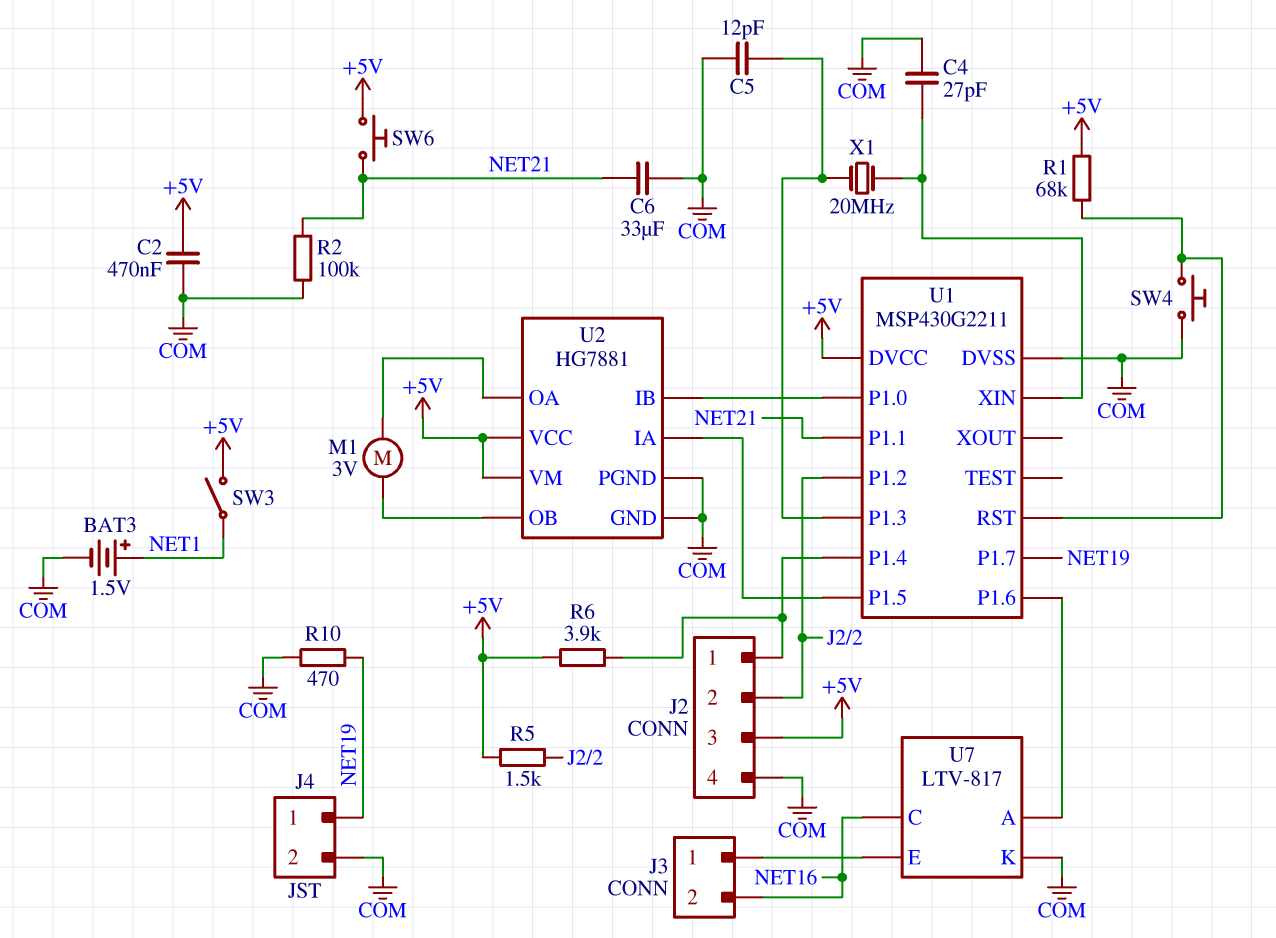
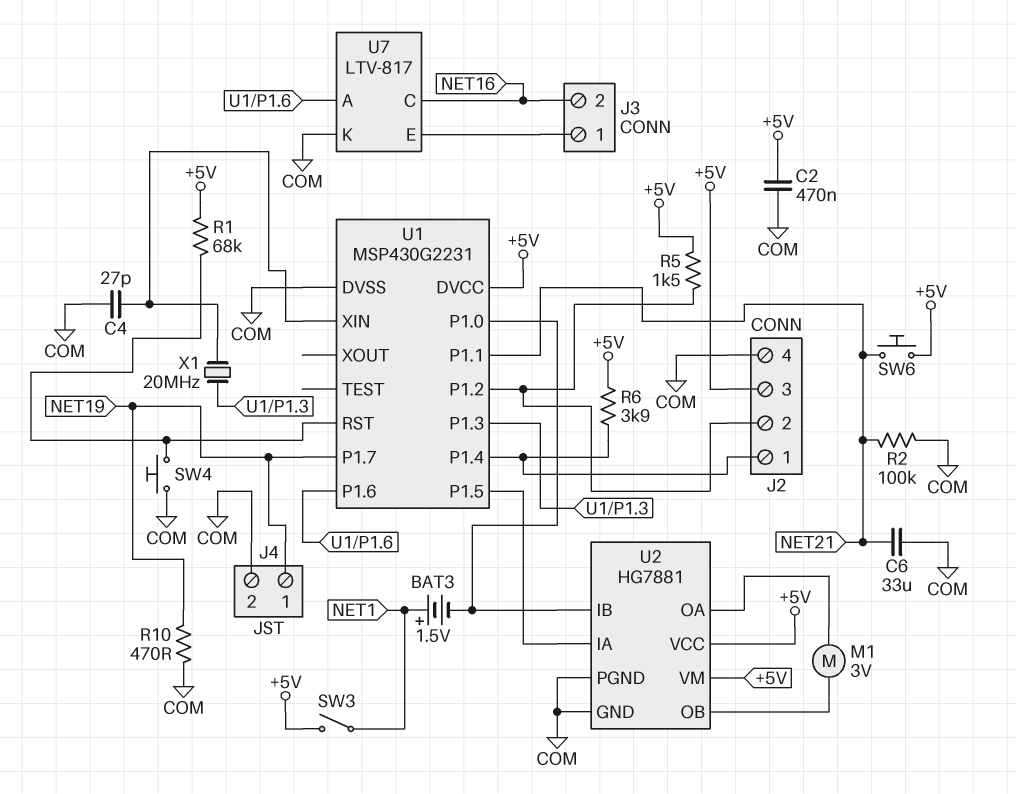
BAT3: 1.5V (plus NET1, minus COM) -> 1.5V (plus NET1, minus U1/P1.0)
C5: 12pF (COM, U1/P1.3) -> none
U1: MSP430G2211 -> MSP430G2231

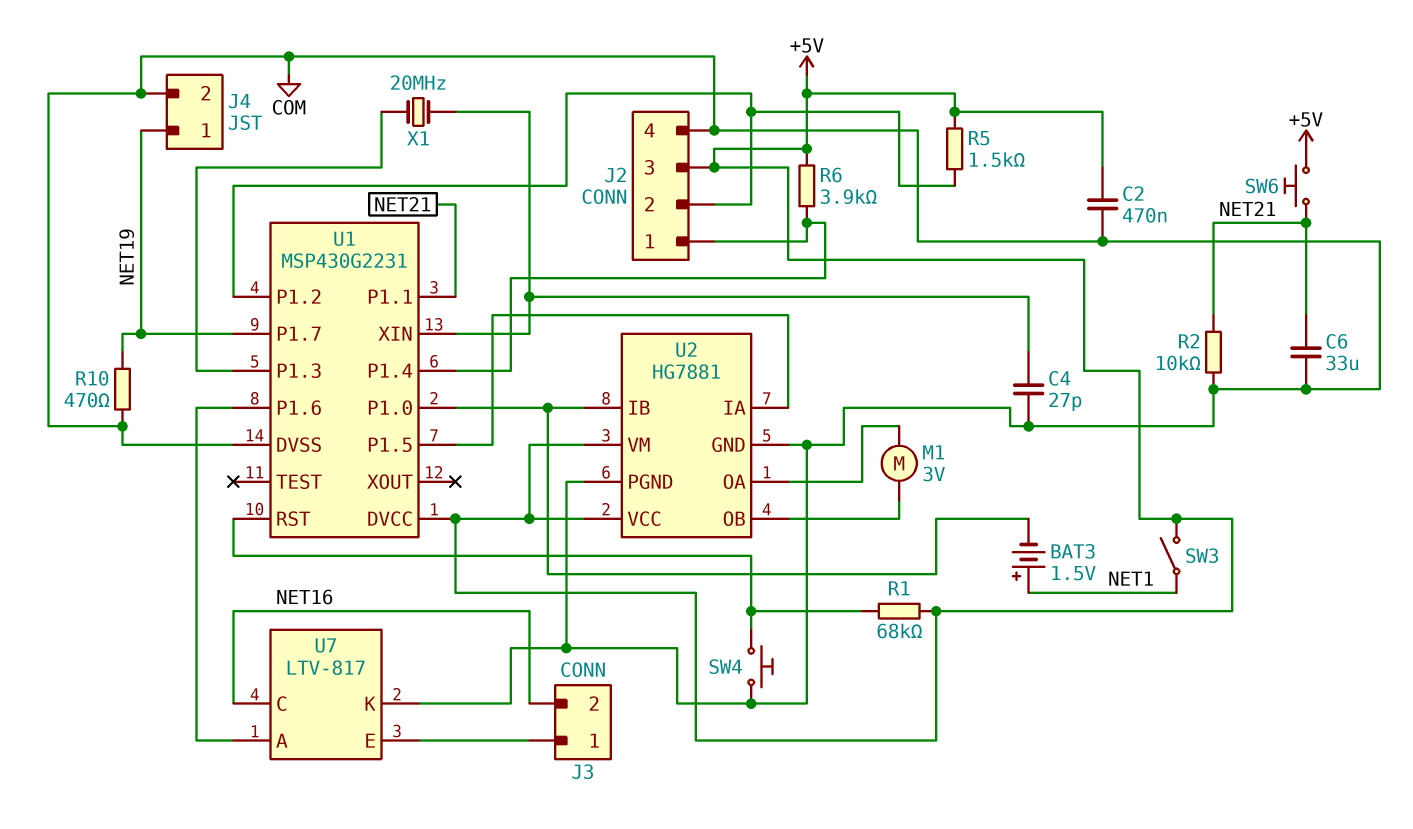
R2: 100k (COM, NET21) -> 10k (COM, NET21)

